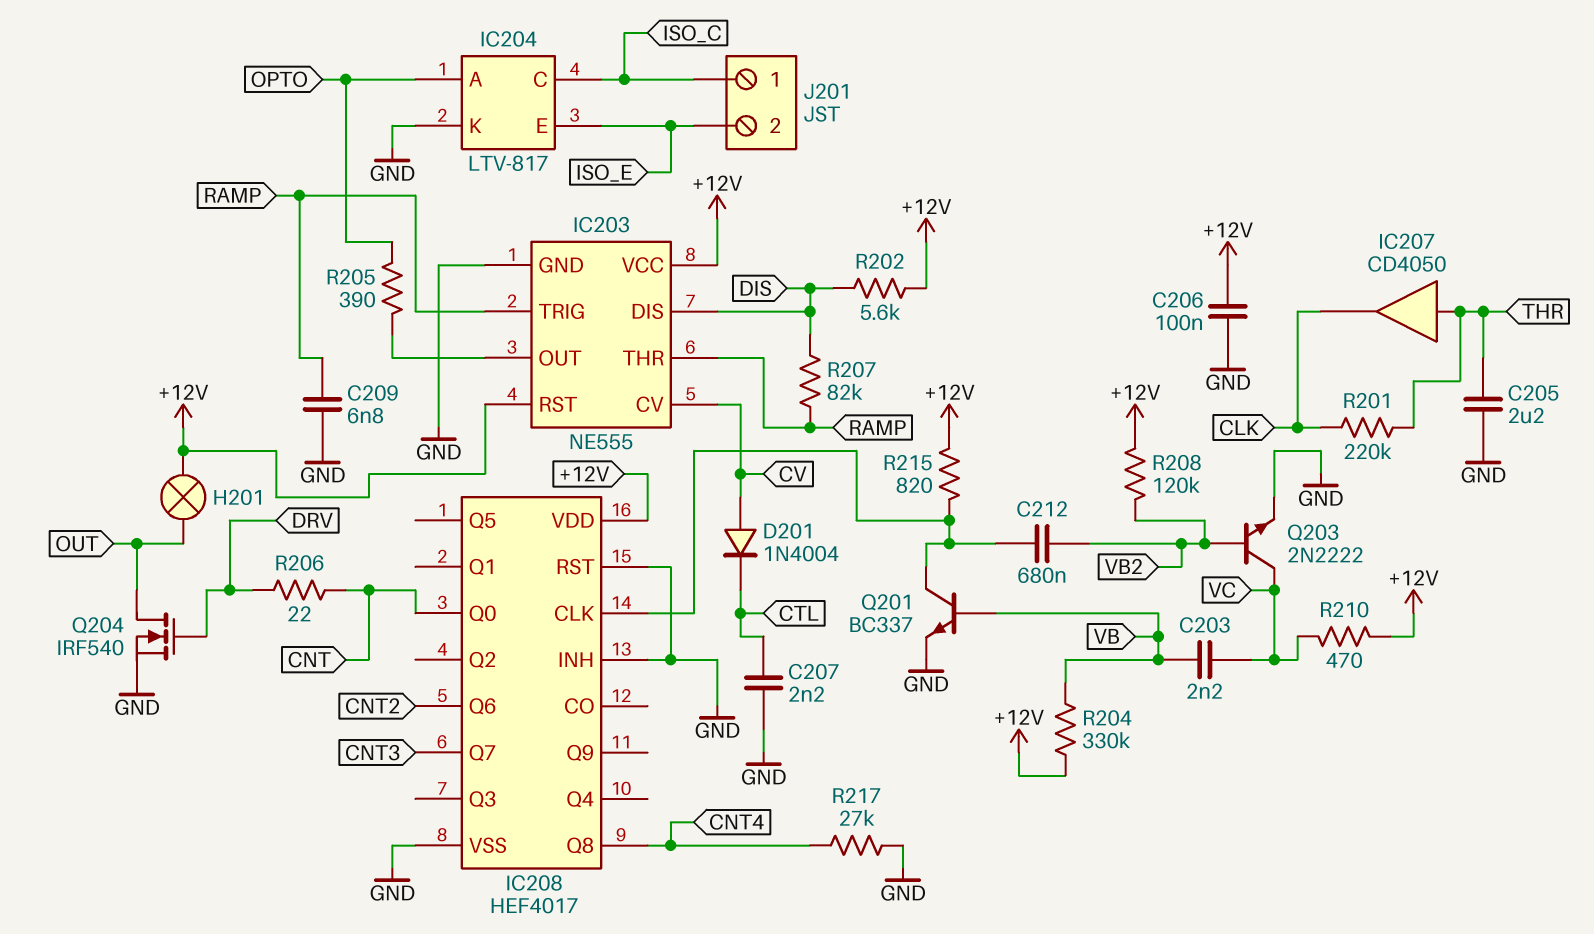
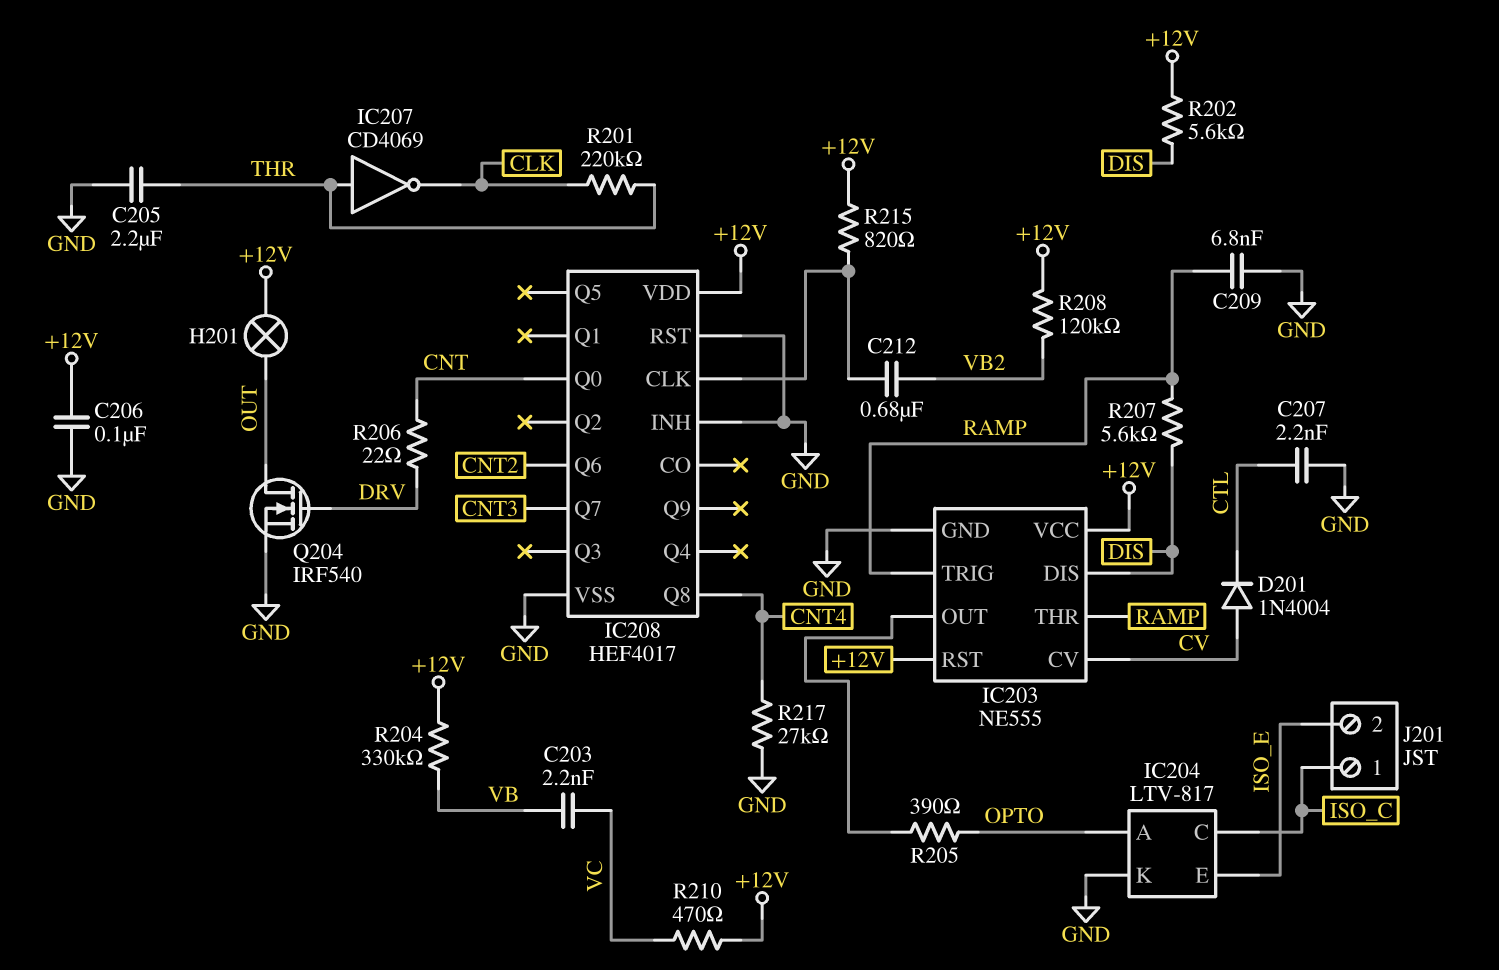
IC207: buffer CD4050 (in THR, out CLK) -> NOT CD4069 (in THR, out CLK)
Q201: NPN BC337 (B VB, C IC208/CLK, E GND) -> none
Q203: NPN 2N2222 (B VB2, C VC, E GND) -> none
R207: 82k (DIS, RAMP) -> 5.6k (DIS, RAMP)

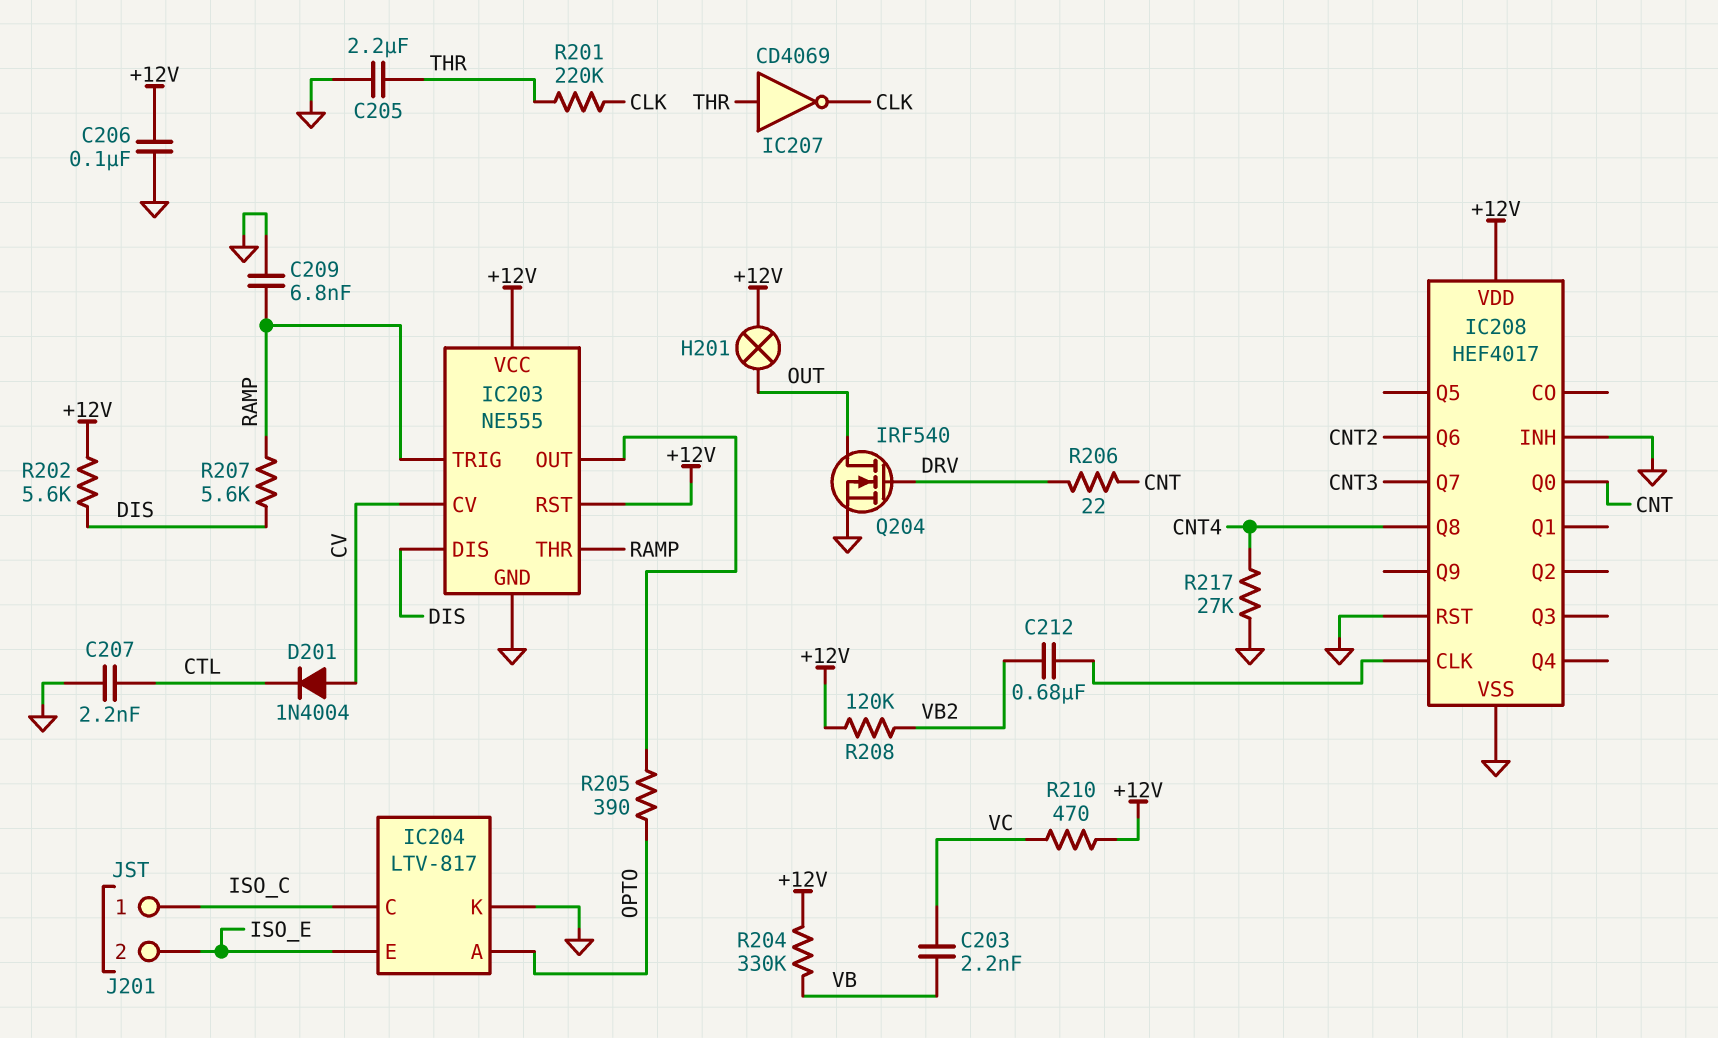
R215: 820 (+12V, IC208/CLK) -> none

